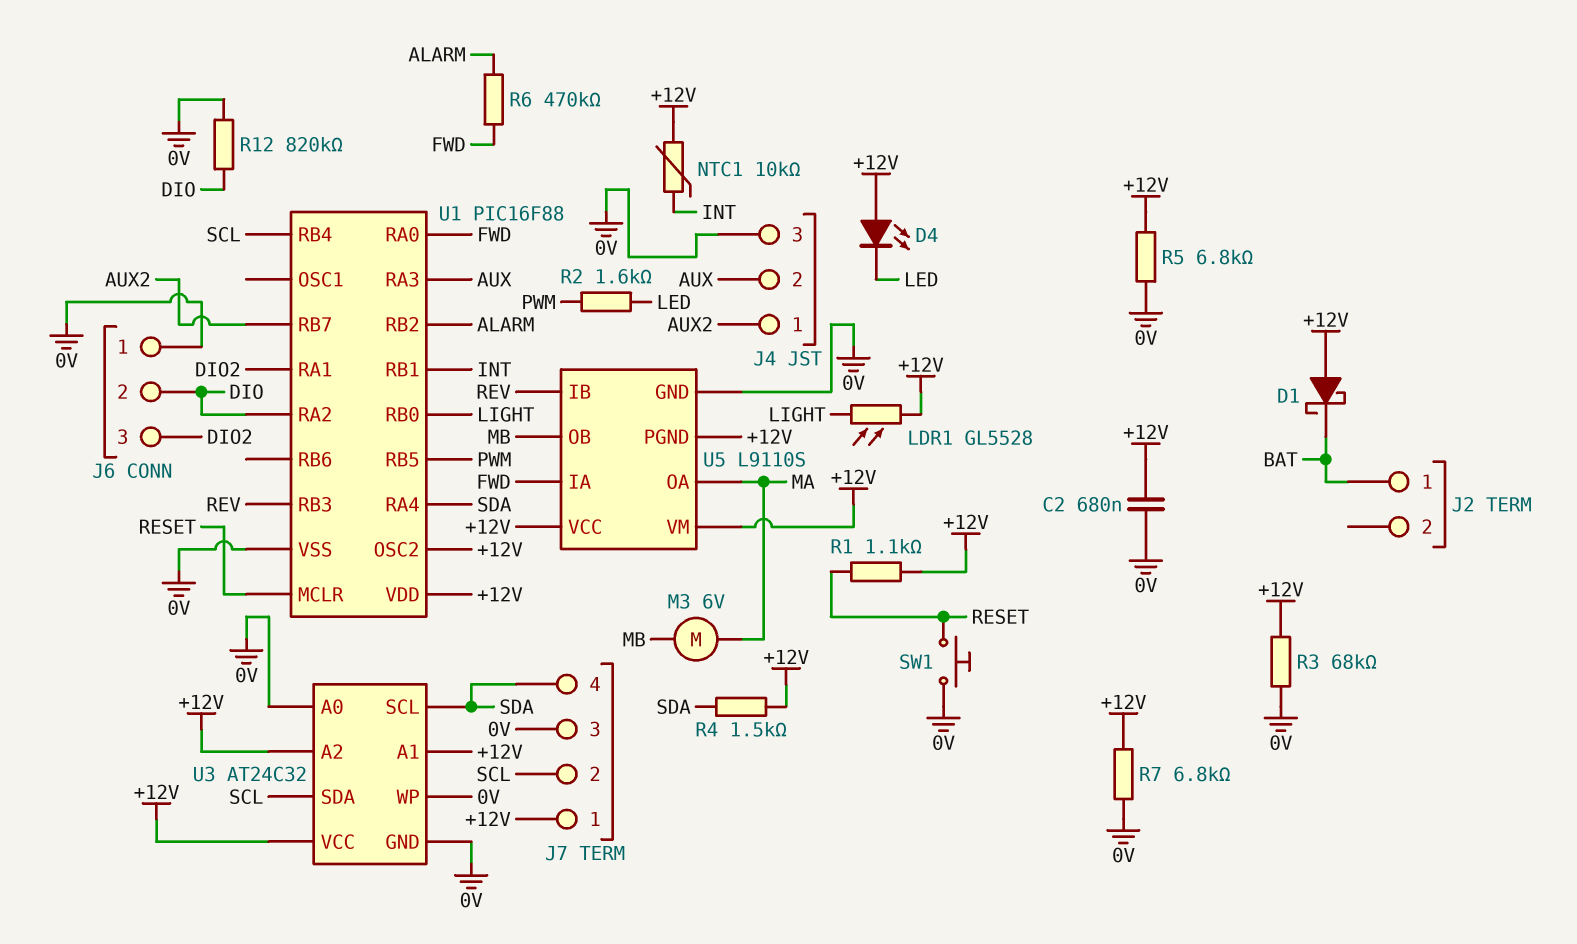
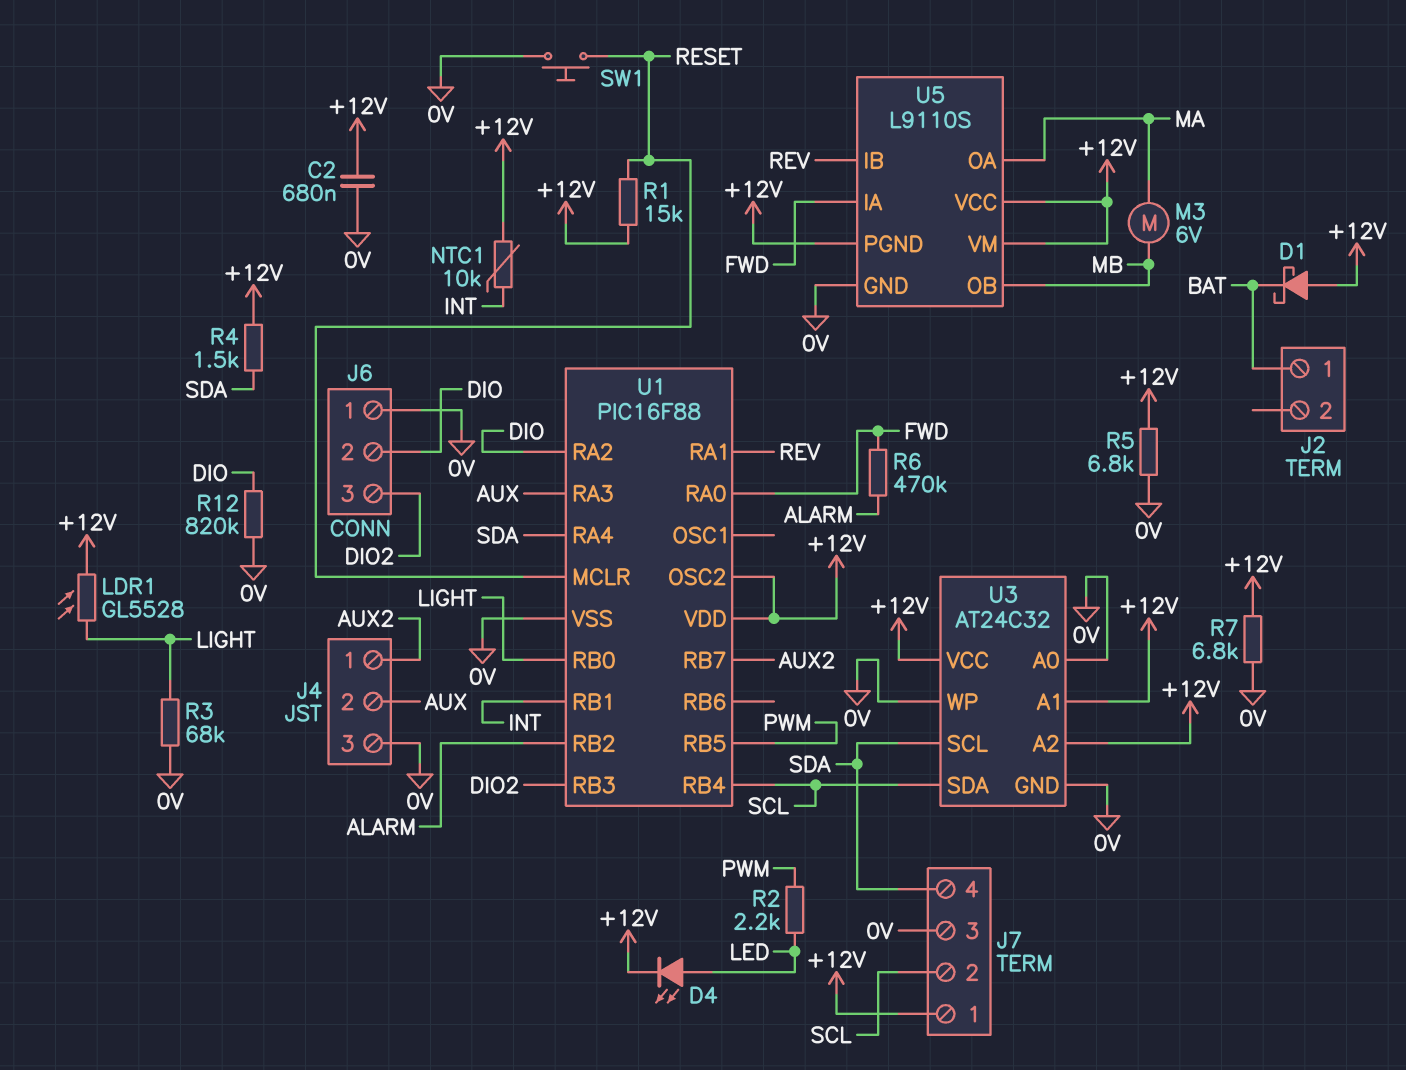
D4: LED (A +12V, K LED) -> LED (A LED, K +12V)
R1: 1.1k (+12V, RESET) -> 15k (+12V, RESET)
R2: 1.6k (LED, PWM) -> 2.2k (LED, PWM)
R3: 68k (+12V, 0V) -> 68k (0V, LIGHT)
U1 pin RA1: DIO2 -> REV
U1 pin RB3: REV -> DIO2

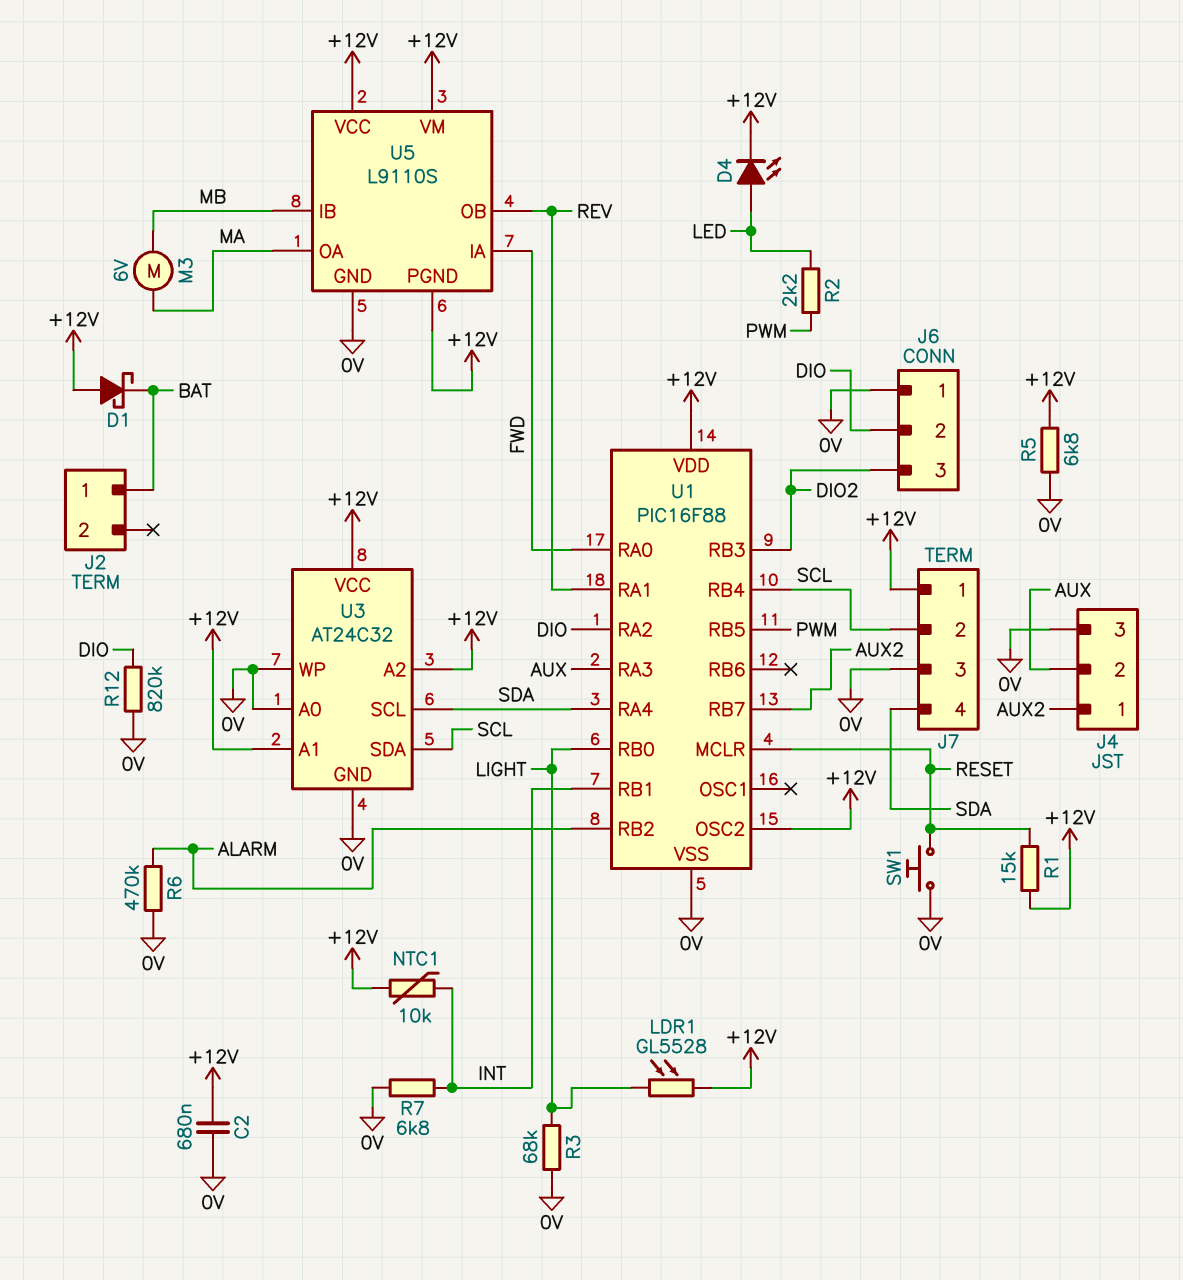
R4: 1.5k (+12V, SDA) -> none
R6: 470k (ALARM, FWD) -> 470k (0V, ALARM)
R7: 6.8k (+12V, 0V) -> 6.8k (0V, INT)
U5 pin IB: REV -> MB
U5 pin OB: MB -> REV

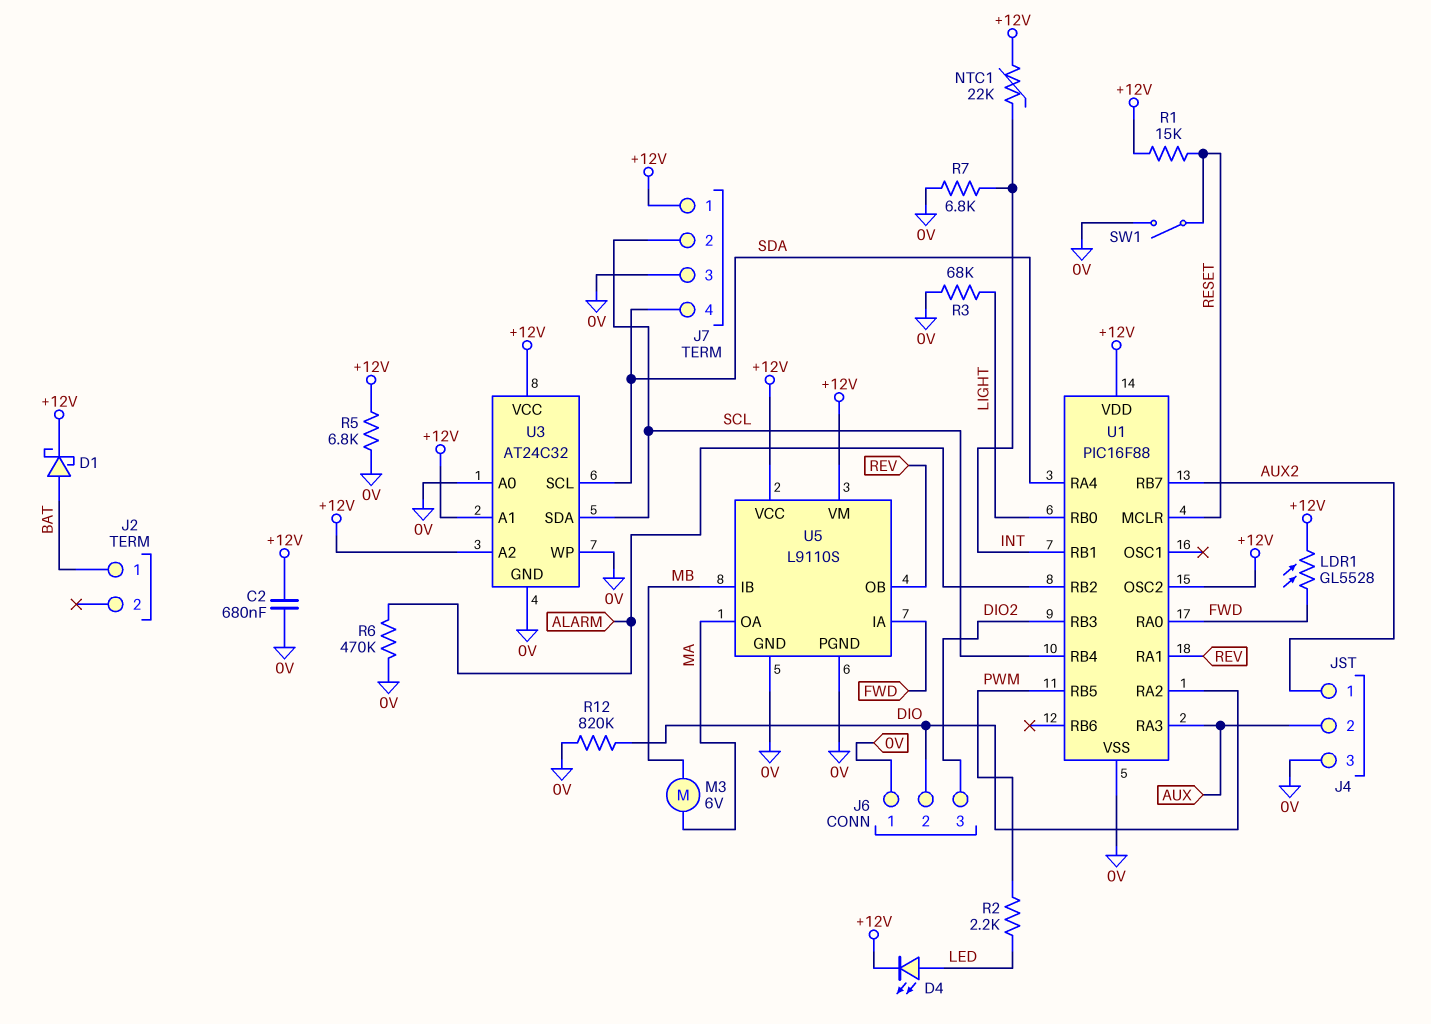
D1: schottky (A +12V, K BAT) -> schottky (A BAT, K +12V)
LDR1: GL5528 (+12V, LIGHT) -> GL5528 (+12V, FWD)
NTC1: 10k (+12V, INT) -> 22k (+12V, INT)
SW1: button (0V, RESET) -> switch (0V, RESET)
U5 pin PGND: +12V -> 0V

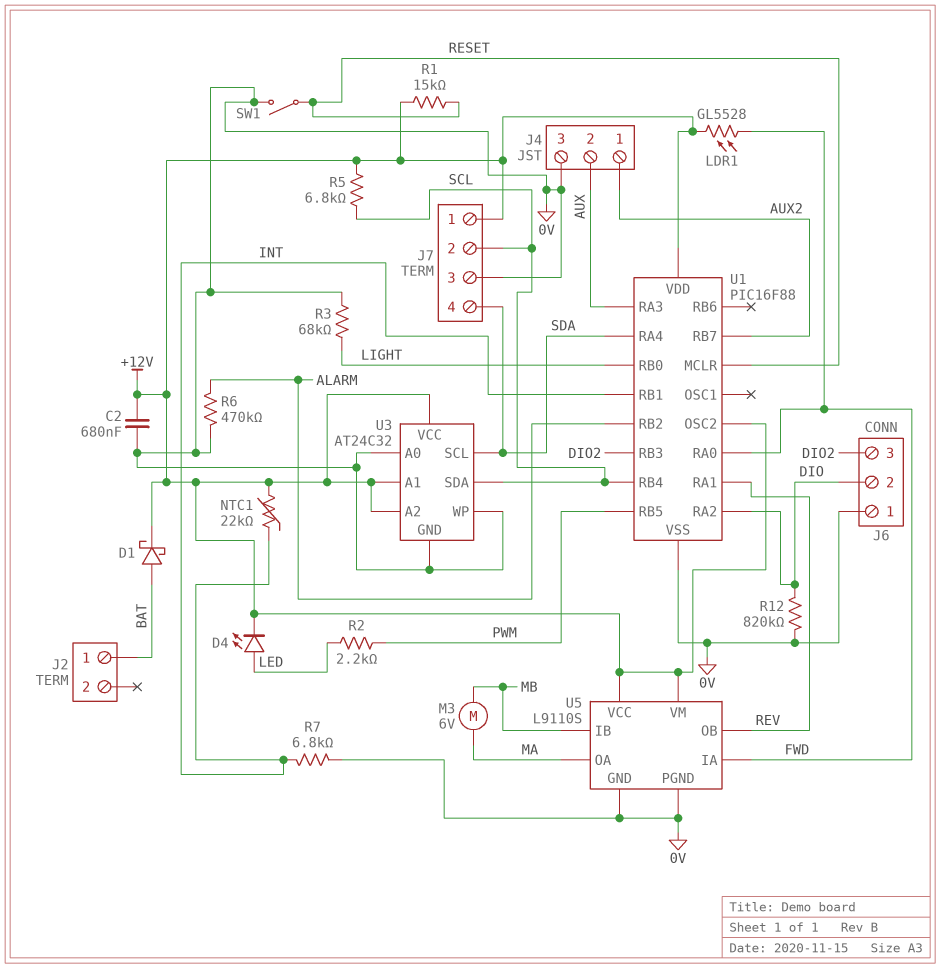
R5: 6.8k (+12V, 0V) -> 6.8k (+12V, SCL)

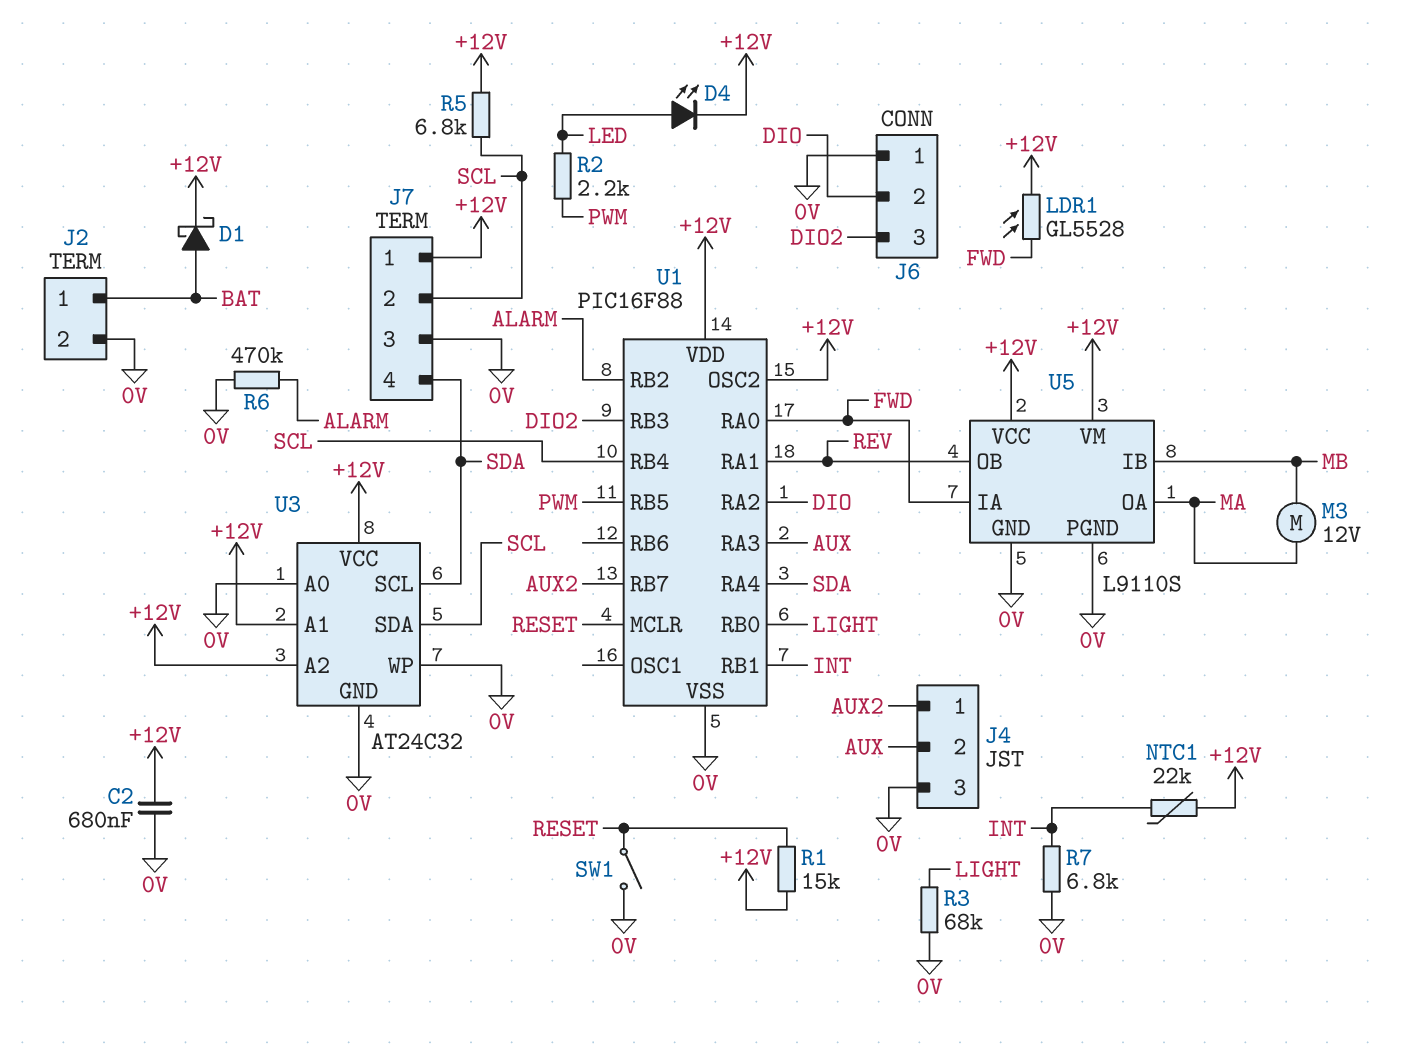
J2 pin 2: none -> 0V
M3: motor 6V (MA, MB) -> motor 12V (MA, MB)
R12: 820k (0V, DIO) -> none

